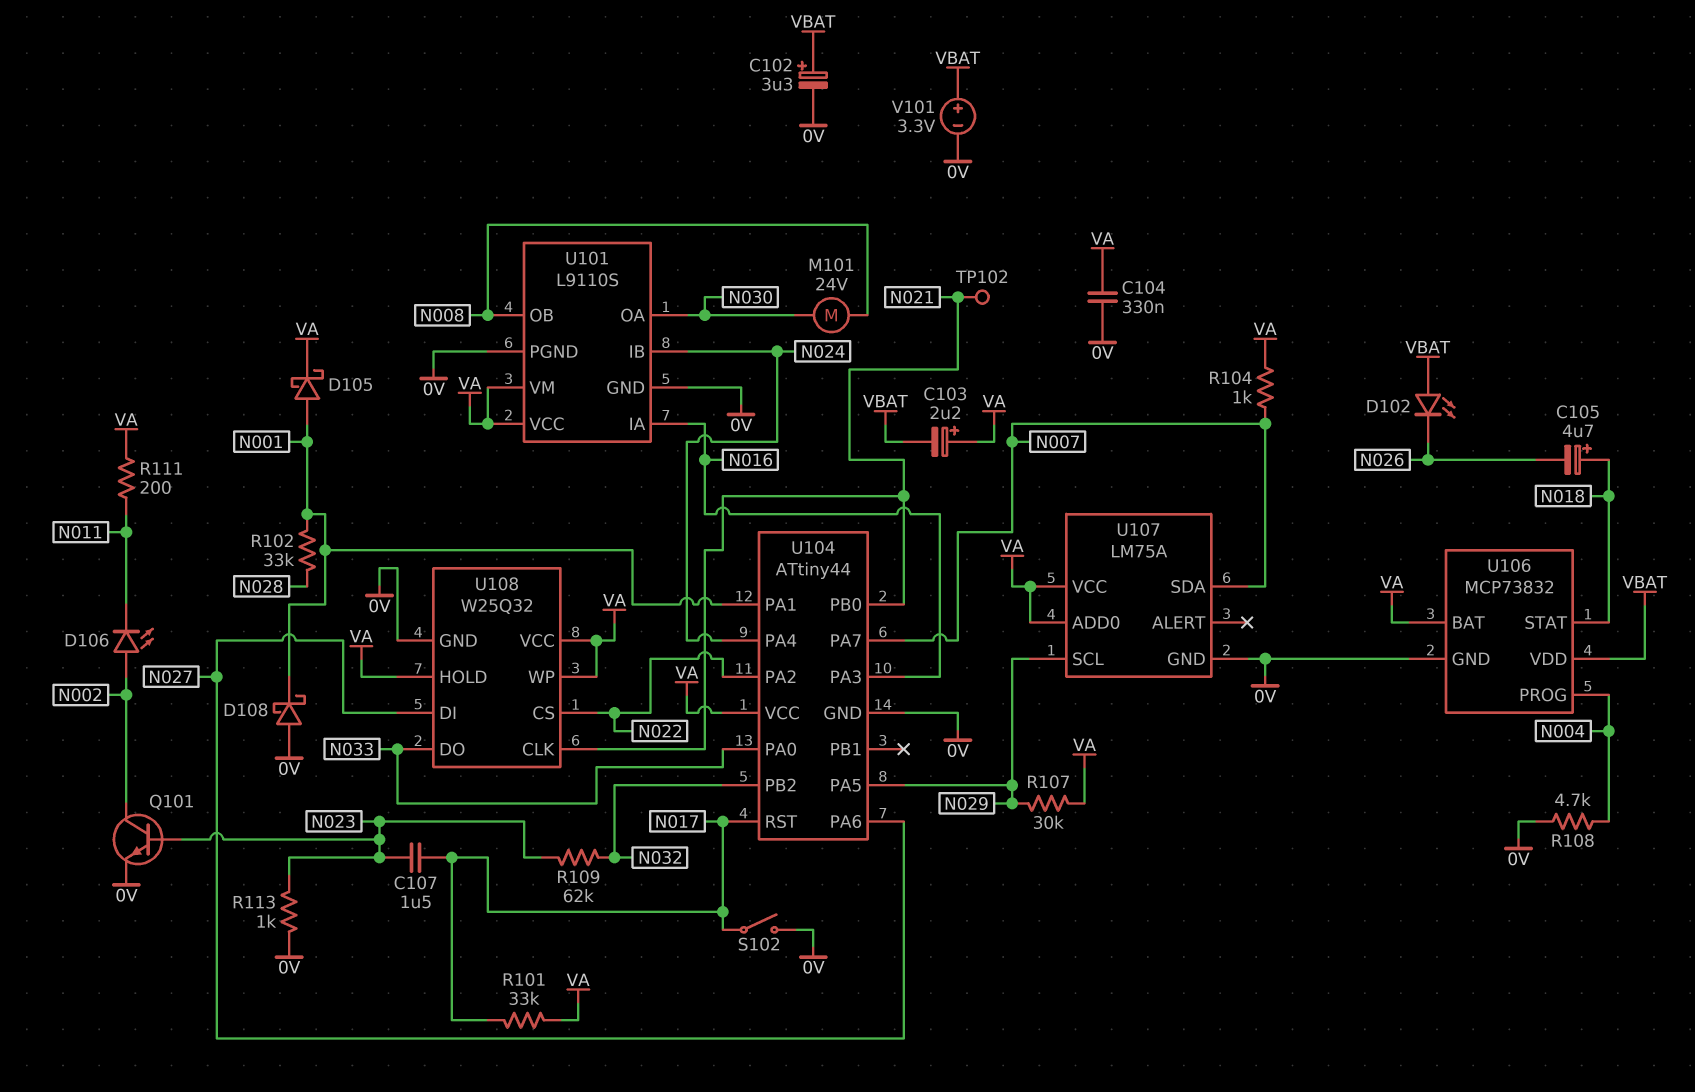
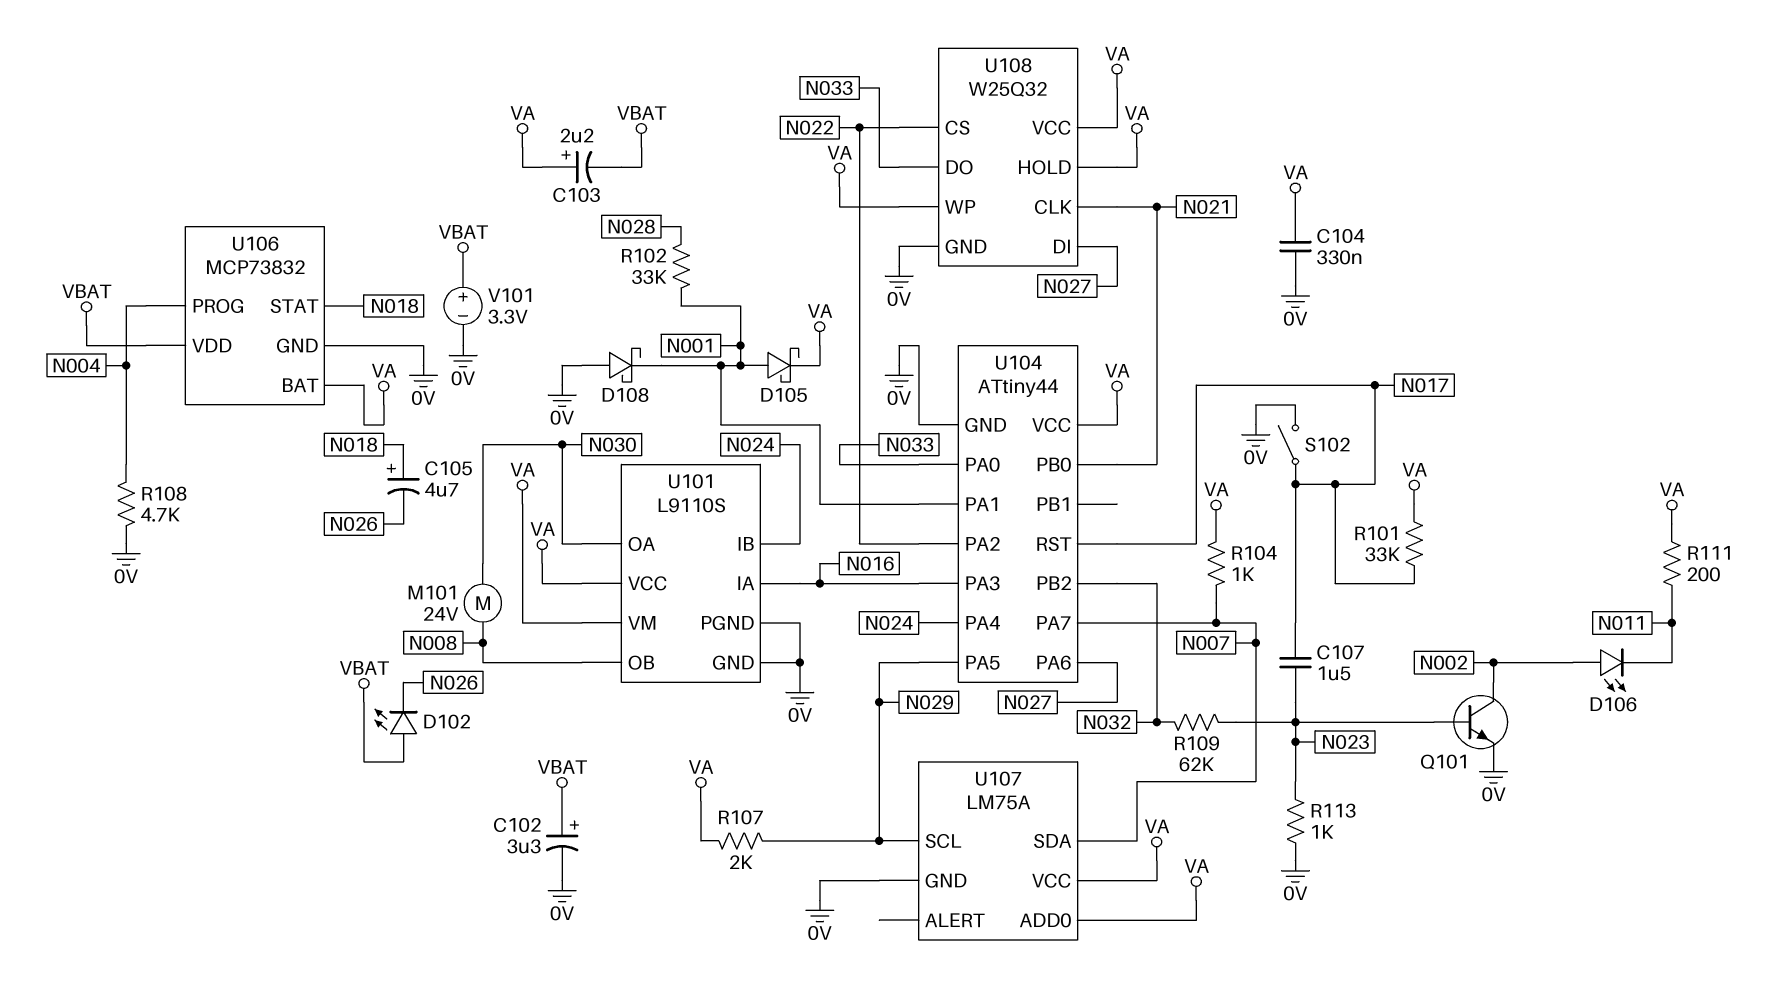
R107: 30k (N029, VA) -> 2k (N029, VA)
TP102: test point (N021) -> none

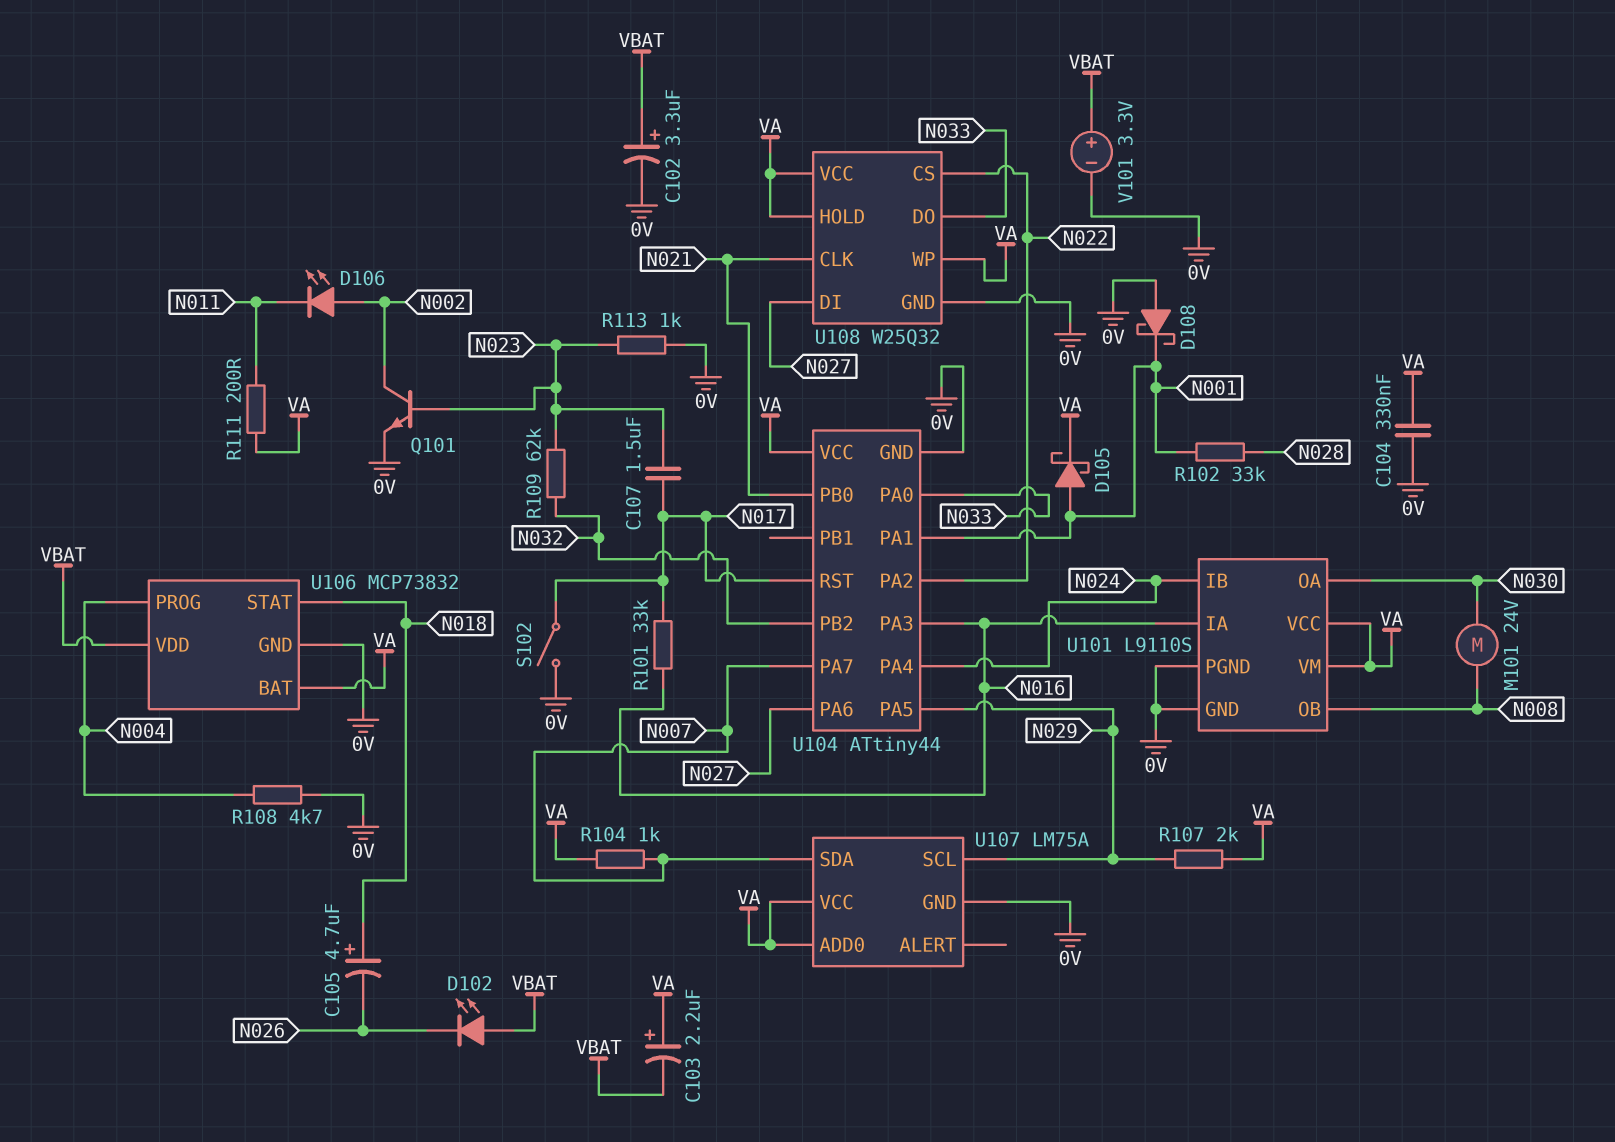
R101: 33k (N017, VA) -> 33k (N016, N017)

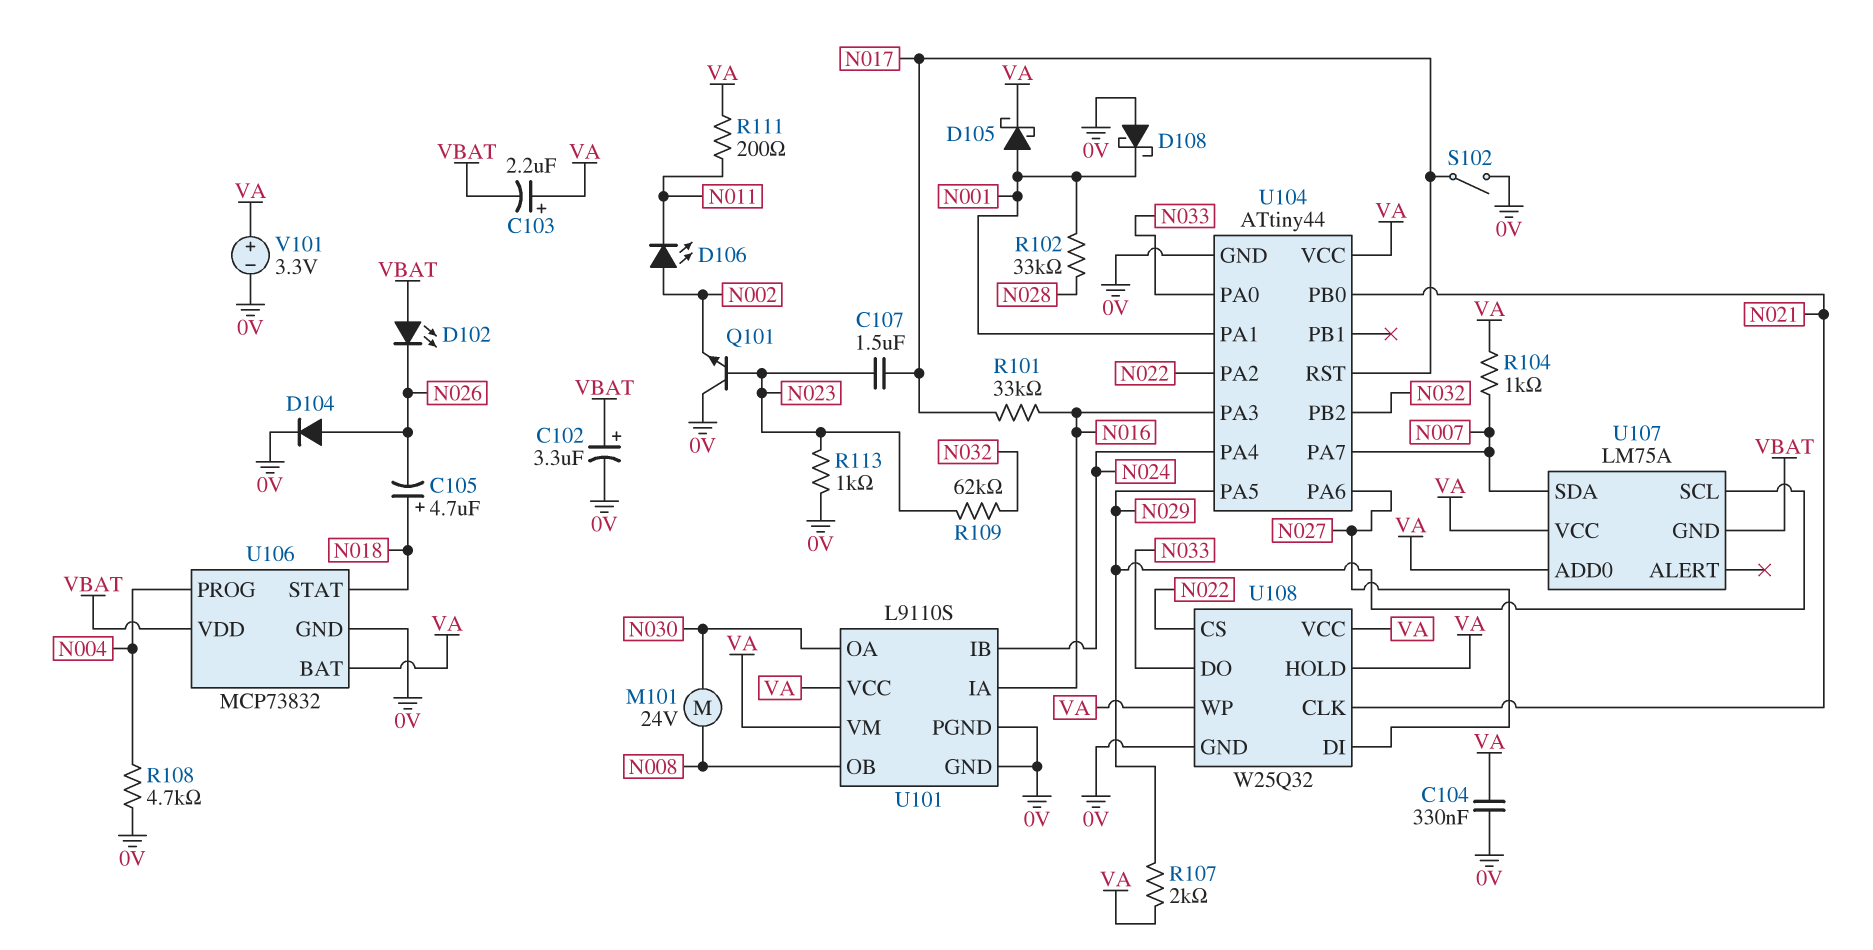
D104: none -> diode (A N026, K 0V)
Q101: NPN (B N023, C N002, E 0V) -> NPN (B N023, C 0V, E N002)
U107 pin GND: 0V -> VBAT
V101: 3.3V (plus VBAT, minus 0V) -> 3.3V (plus VA, minus 0V)

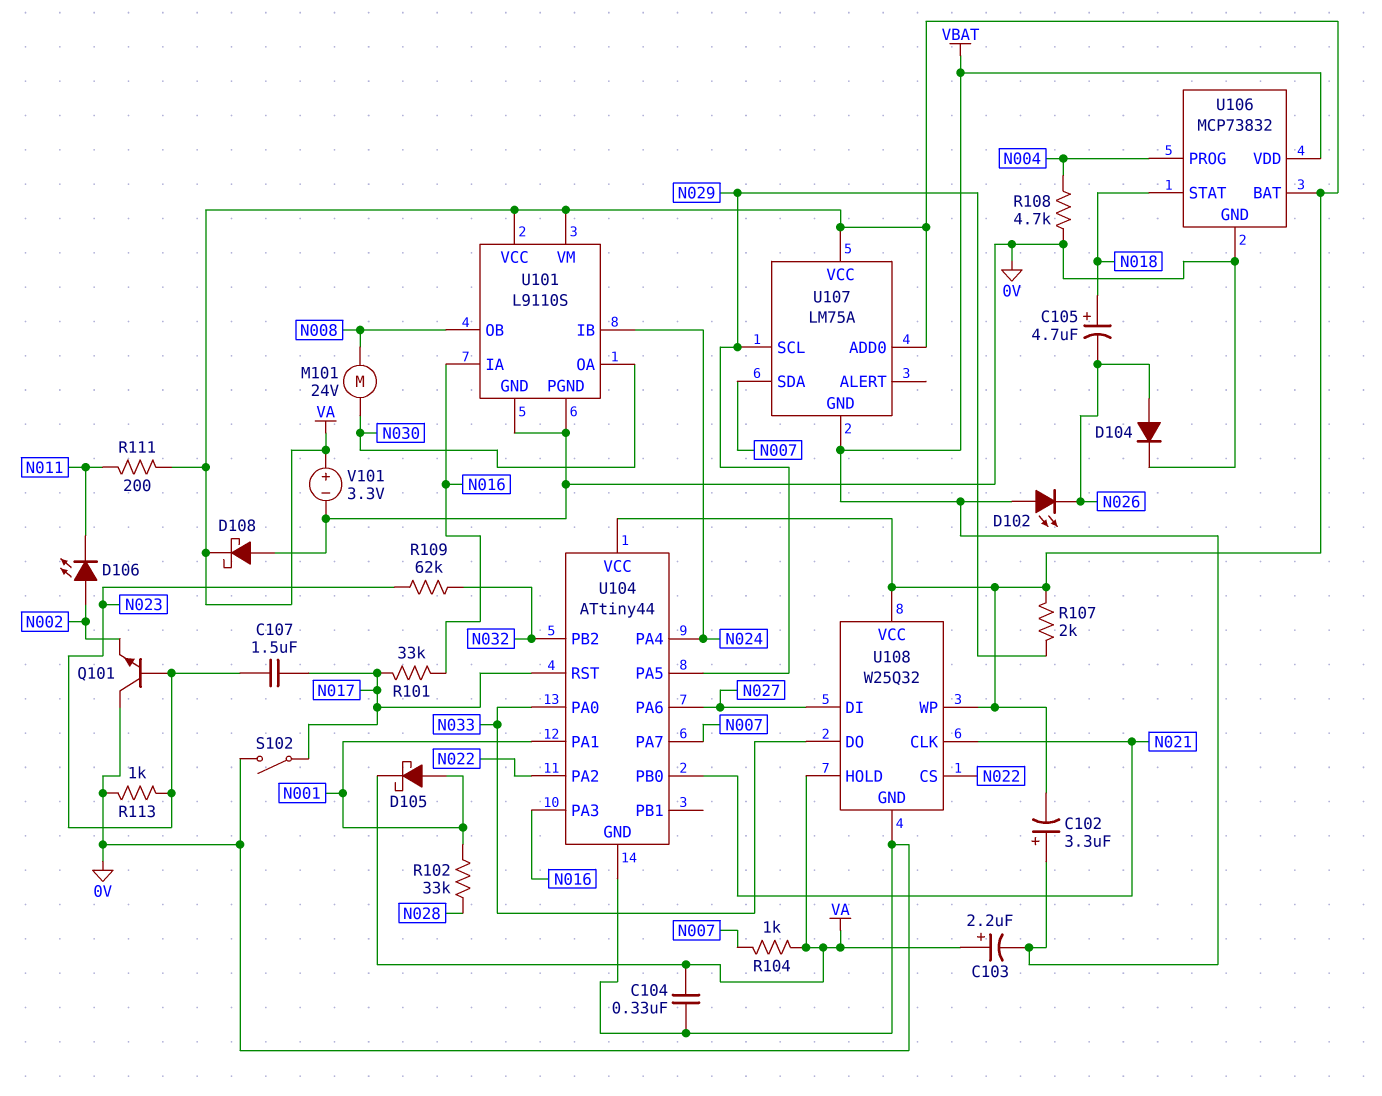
C102: 3.3uF (plus VBAT, minus 0V) -> 3.3uF (plus VBAT, minus VA)
D108: schottky (A 0V, K N001) -> schottky (A 0V, K VA)

